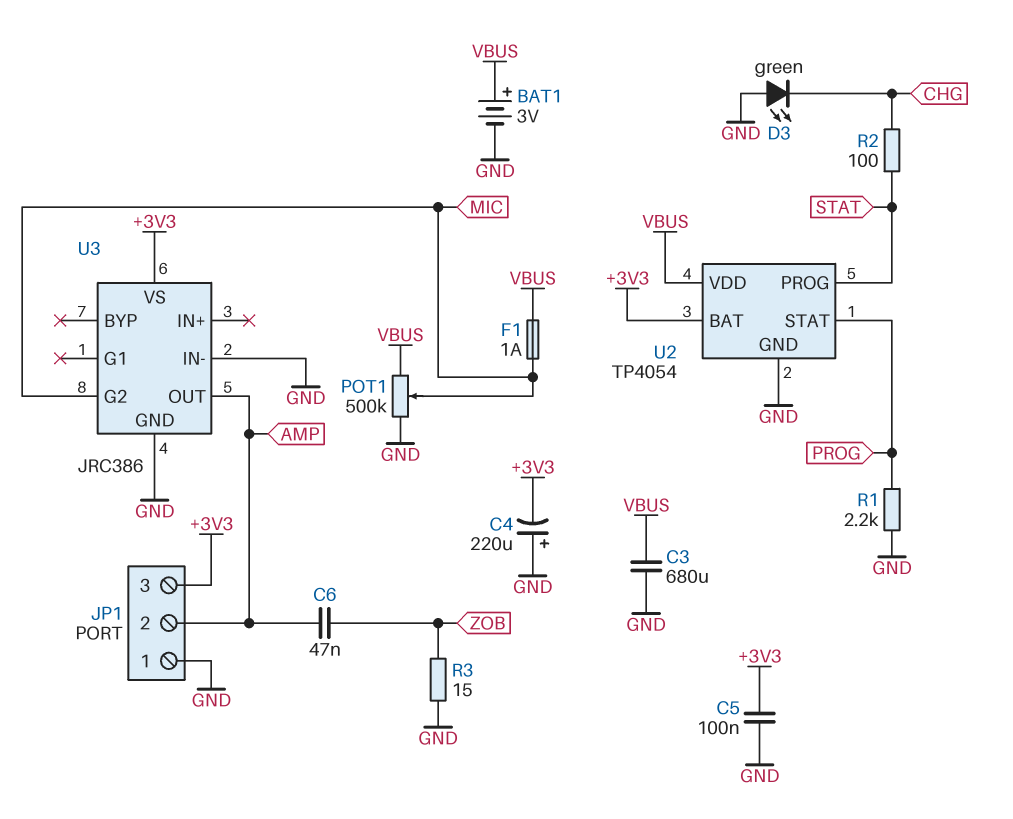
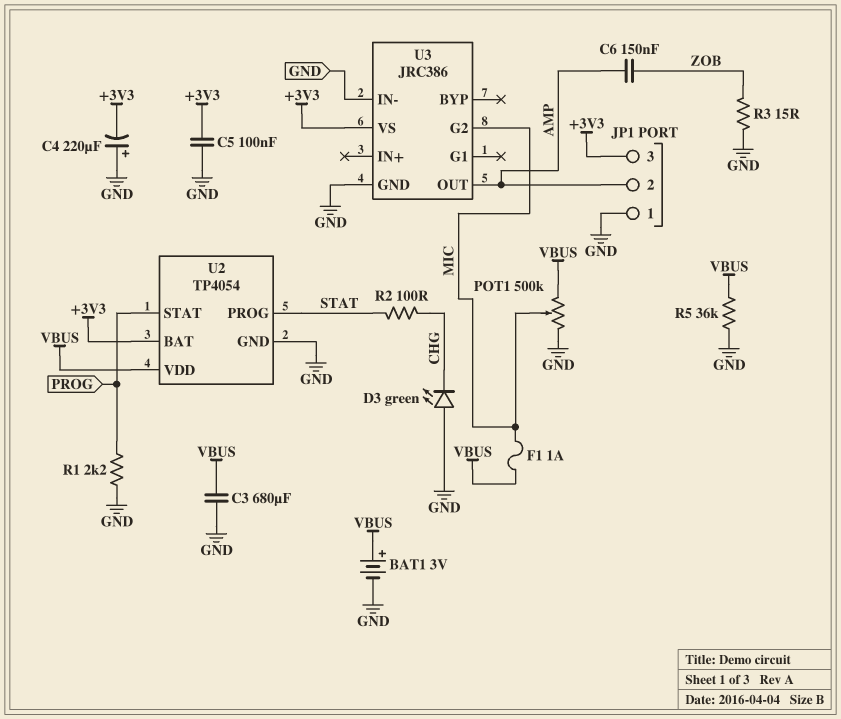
C6: 47nF (AMP, ZOB) -> 150nF (AMP, ZOB)
R5: none -> 36k (GND, VBUS)

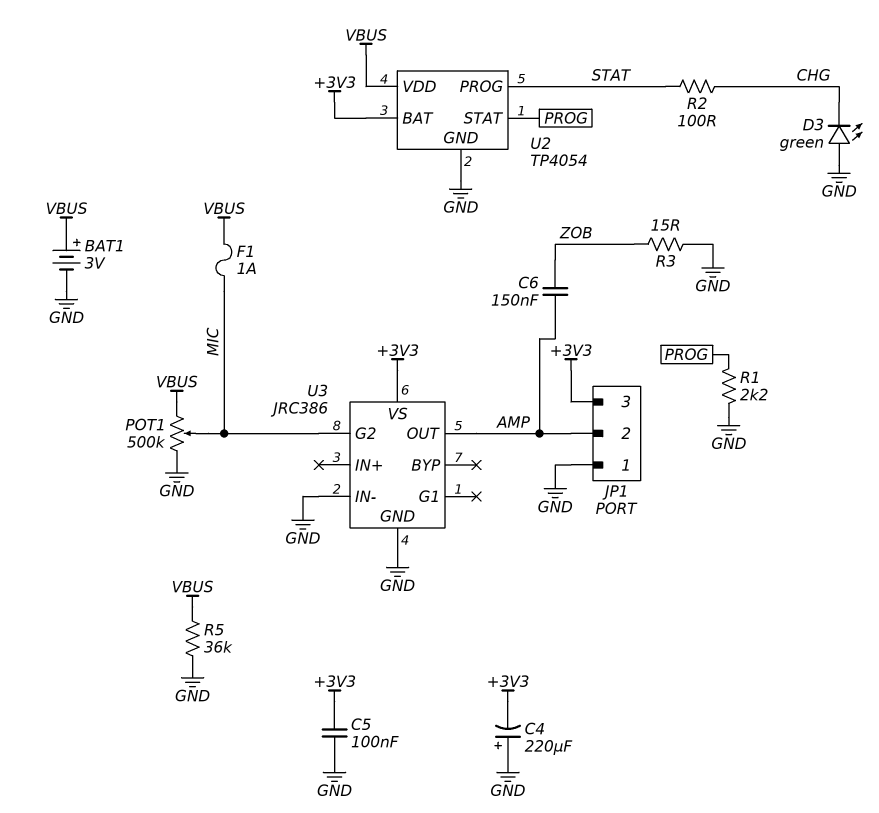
C3: 680uF (GND, VBUS) -> none

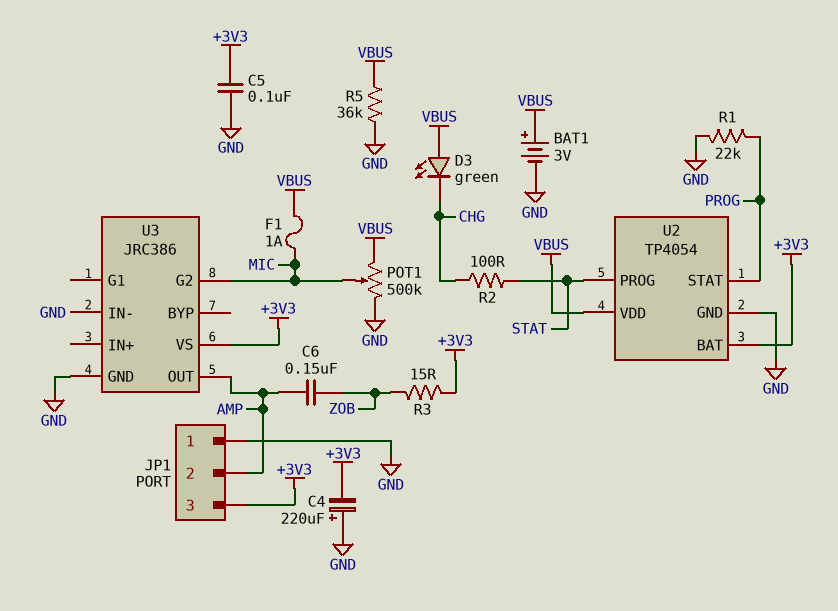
D3: LED green (A GND, K CHG) -> LED green (A VBUS, K CHG)
R1: 2.2k (GND, PROG) -> 22k (GND, PROG)
R3: 15 (GND, ZOB) -> 15 (+3V3, ZOB)

